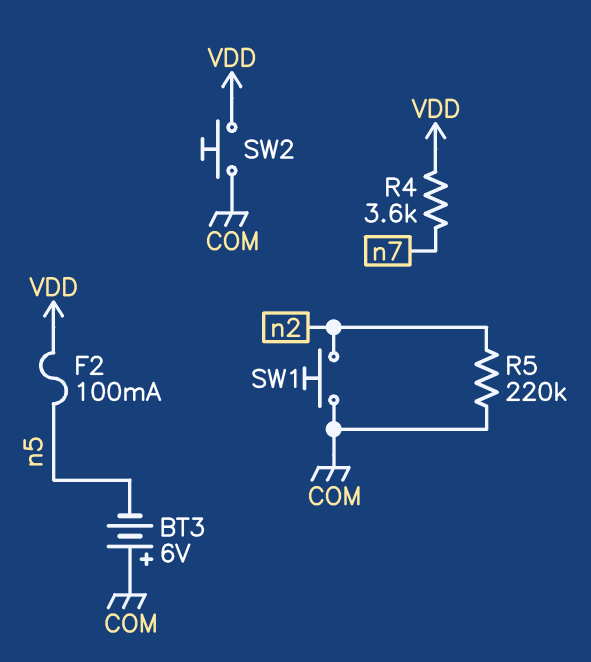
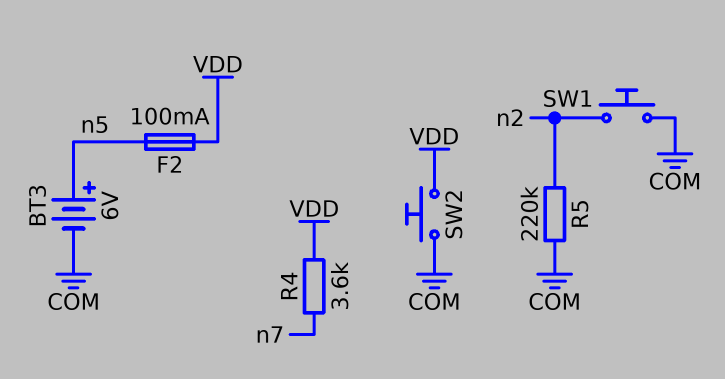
BT3: 6V (plus COM, minus n5) -> 6V (plus n5, minus COM)

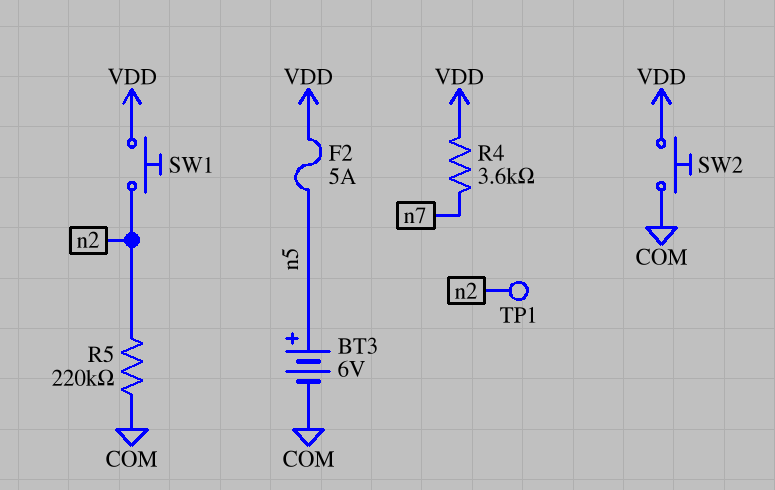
F2: 100mA (VDD, n5) -> 5A (VDD, n5)
SW1: button (COM, n2) -> button (VDD, n2)
TP1: none -> test point (n2)

